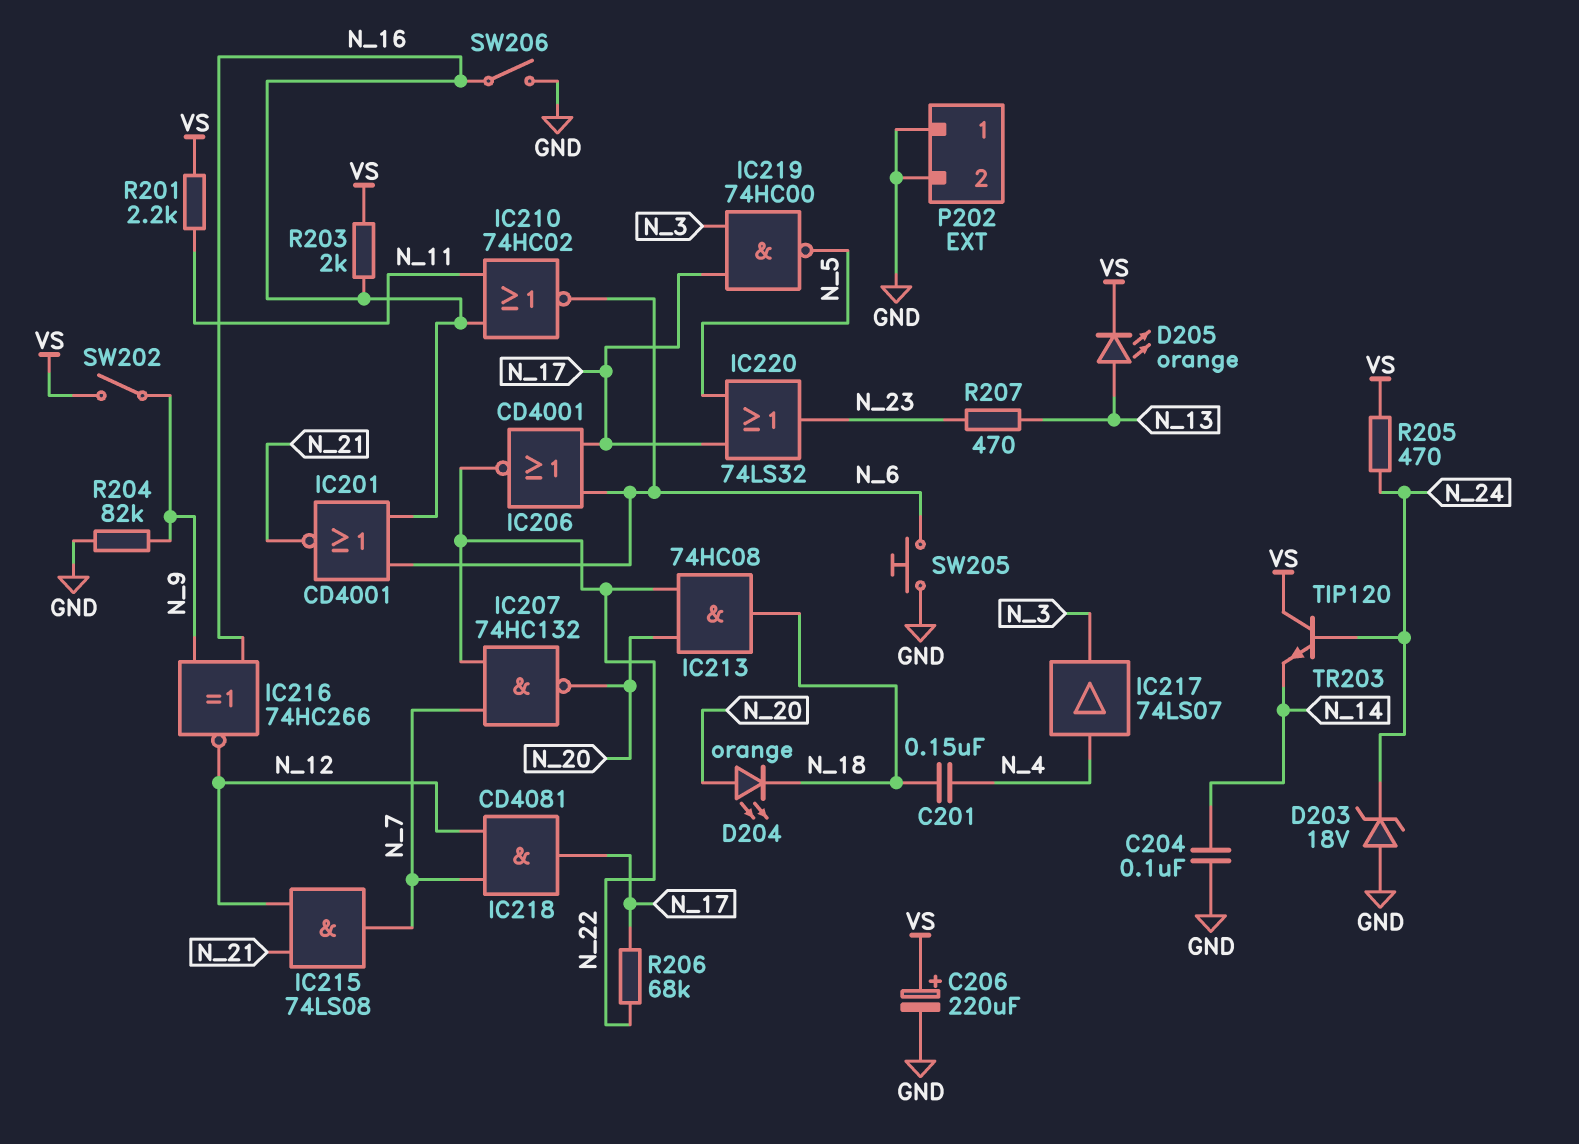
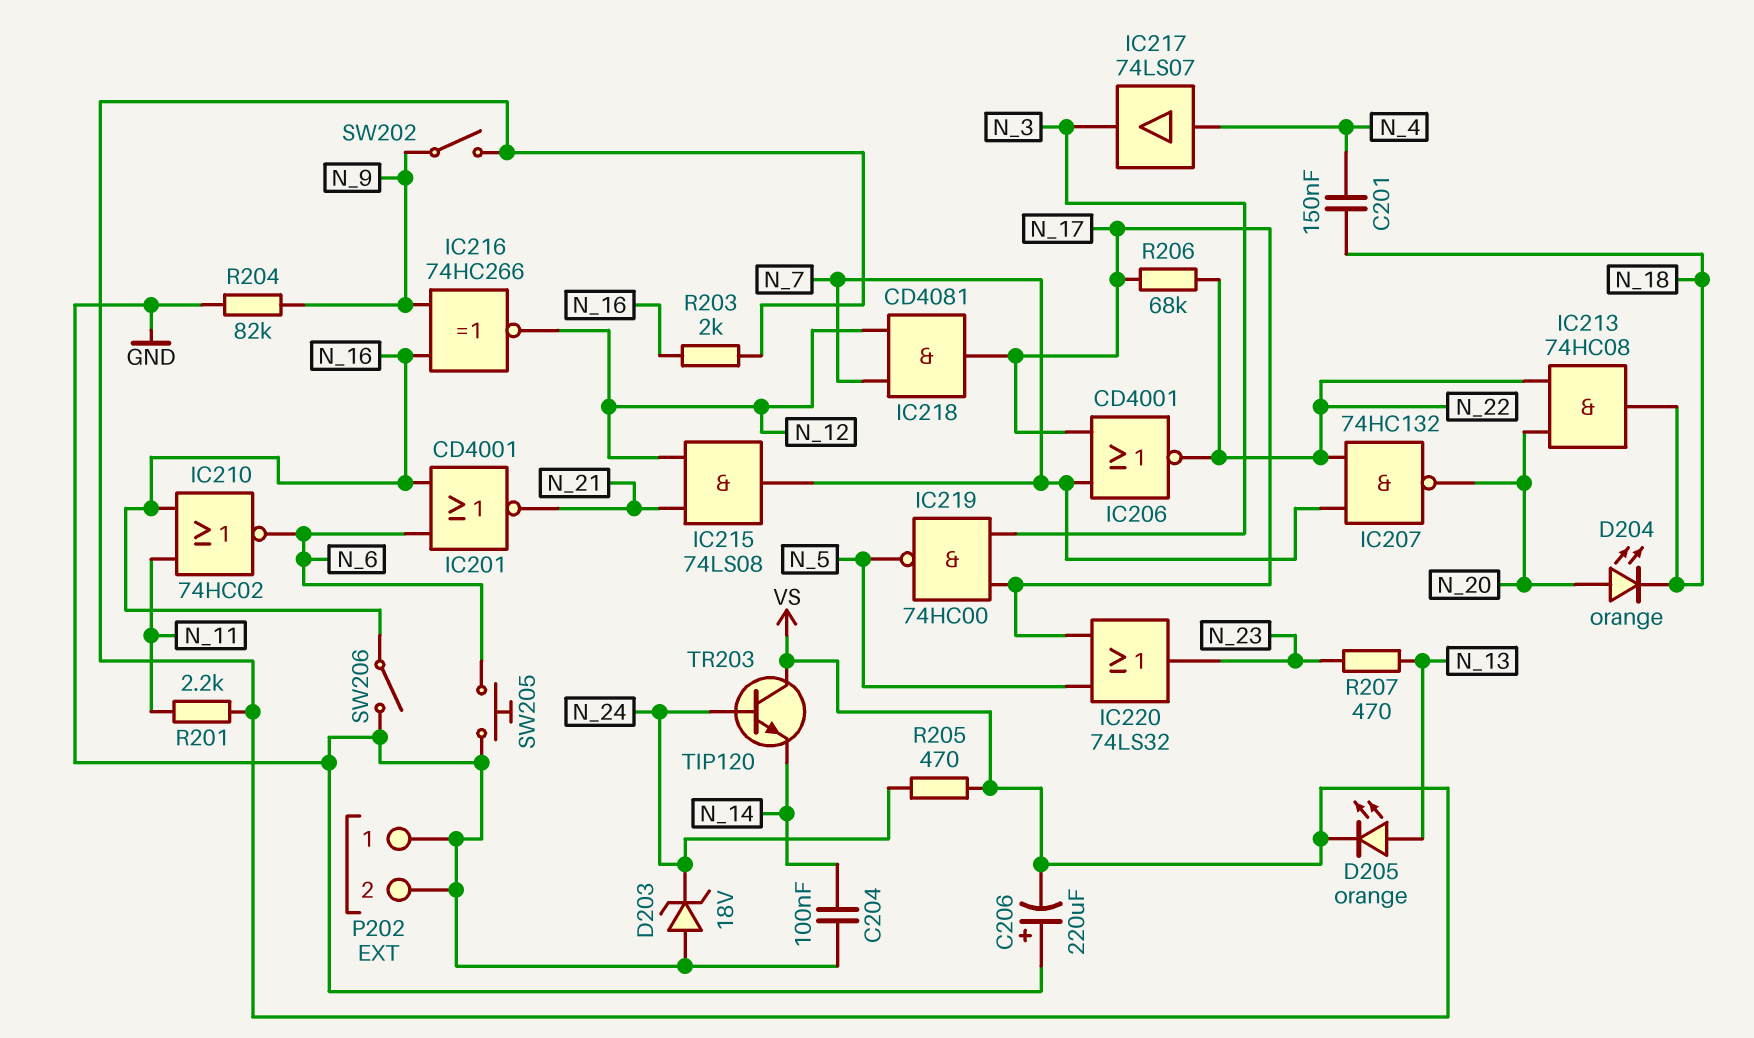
C206: 220uF (plus VS, minus GND) -> 220uF (plus GND, minus VS)
IC206: NOR CD4001 (in N_6, in N_17, out N_22) -> NOR CD4001 (in N_7, in N_17, out N_22)

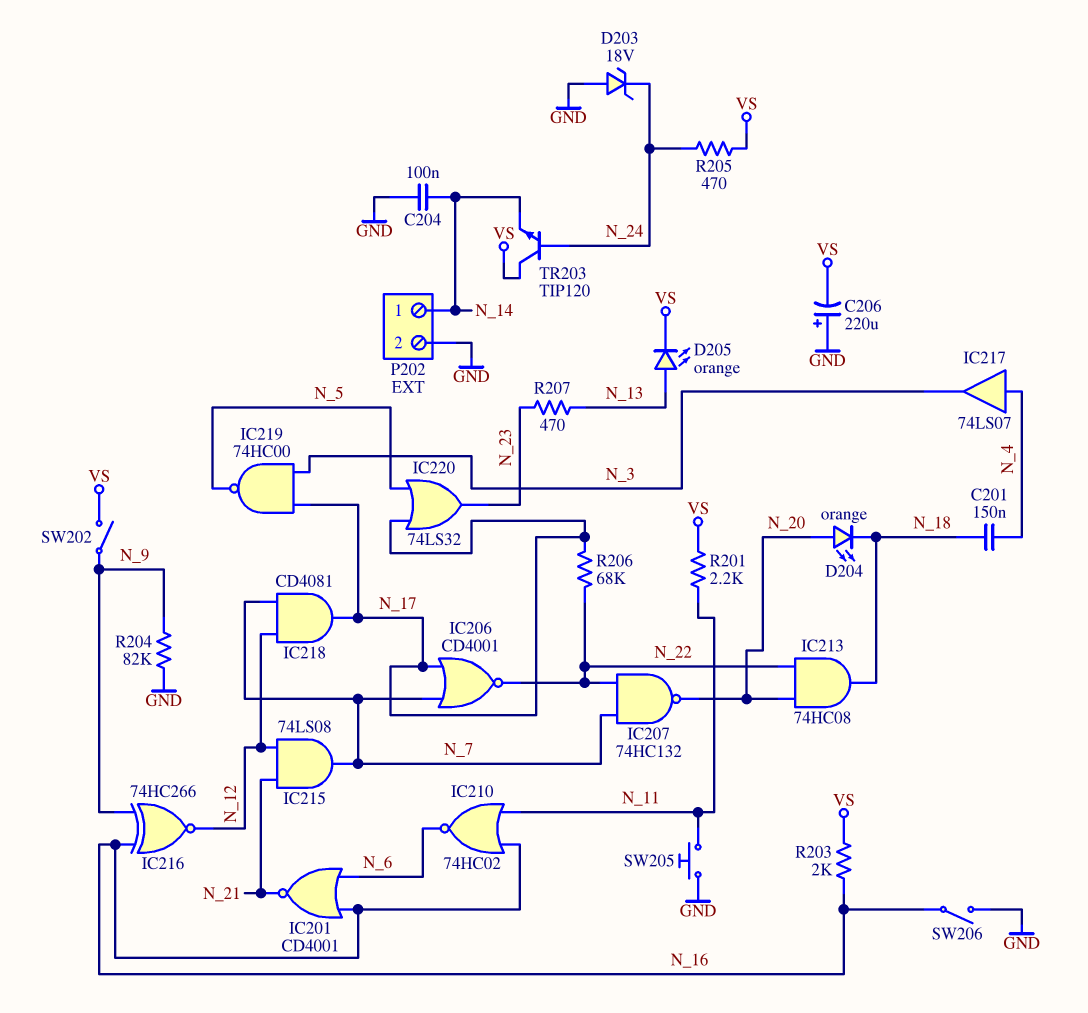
P202 pin 1: GND -> N_14
SW205: button (GND, N_6) -> button (GND, N_11)

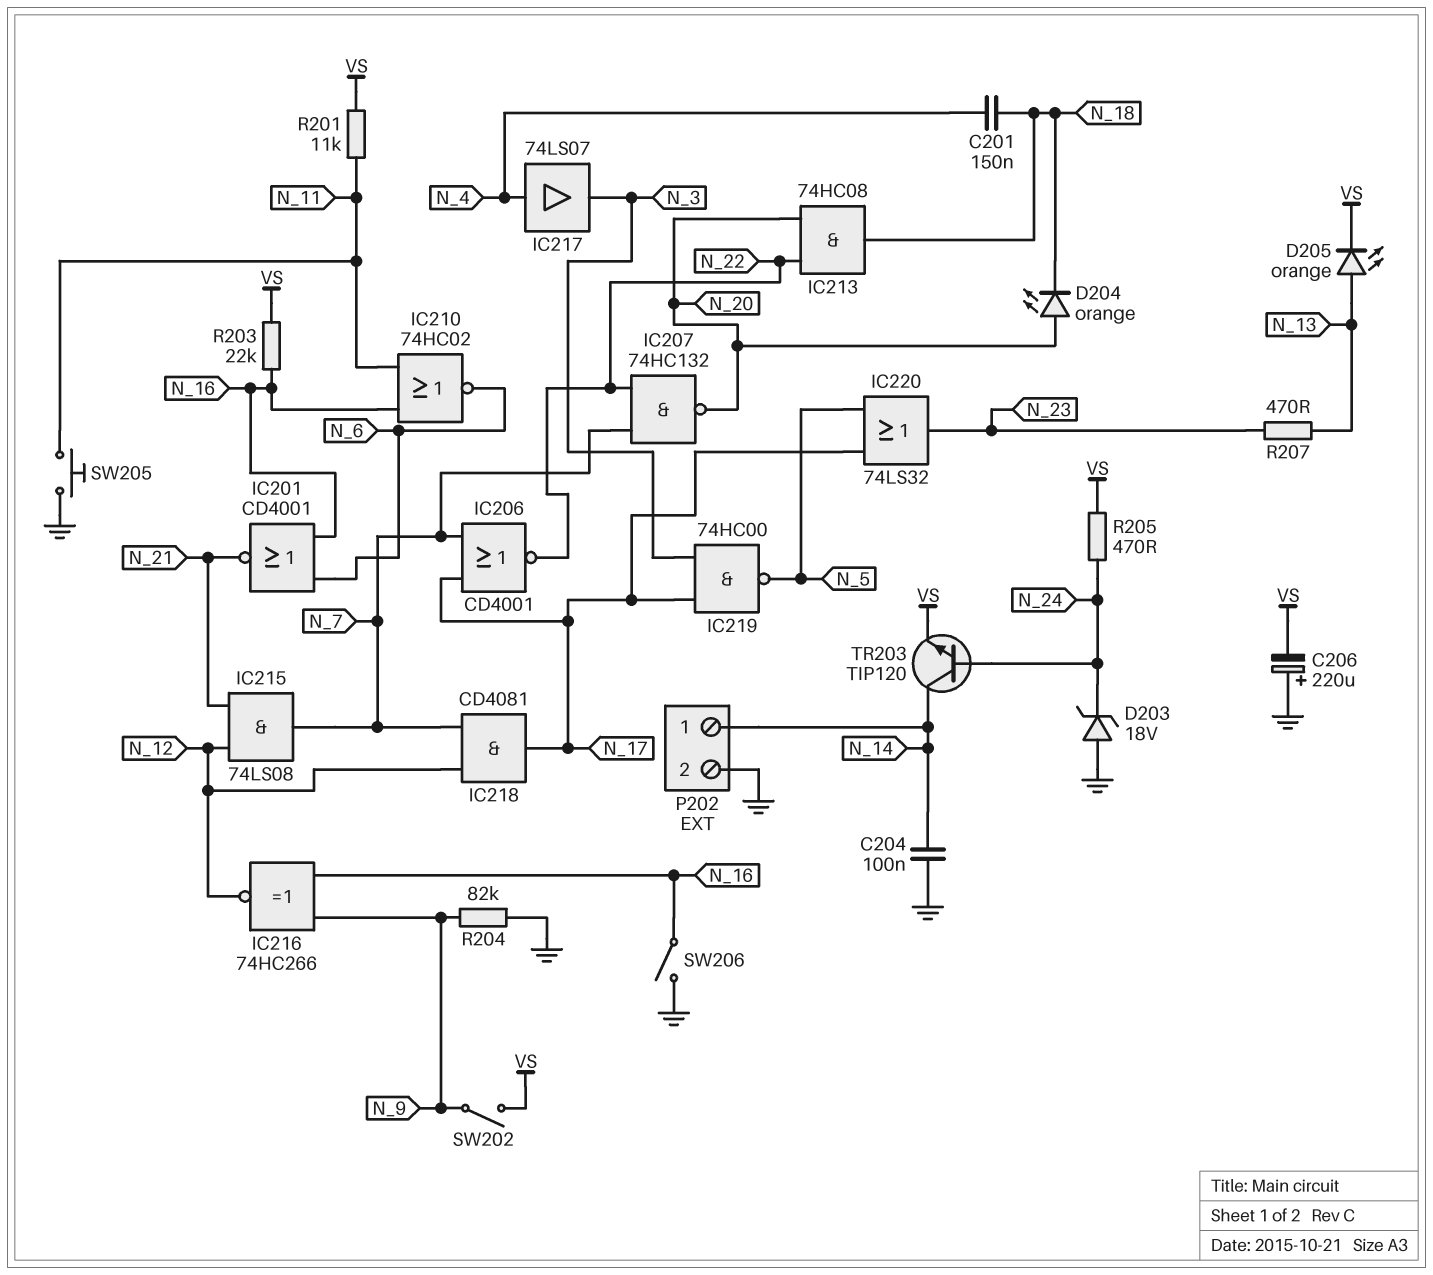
R201: 2.2k (N_11, VS) -> 11k (N_11, VS)
R203: 2k (N_16, VS) -> 22k (N_16, VS)
R206: 68k (N_17, N_22) -> none
TR203: NPN TIP120 (B N_24, C VS, E N_14) -> NPN TIP120 (B N_24, C N_14, E VS)

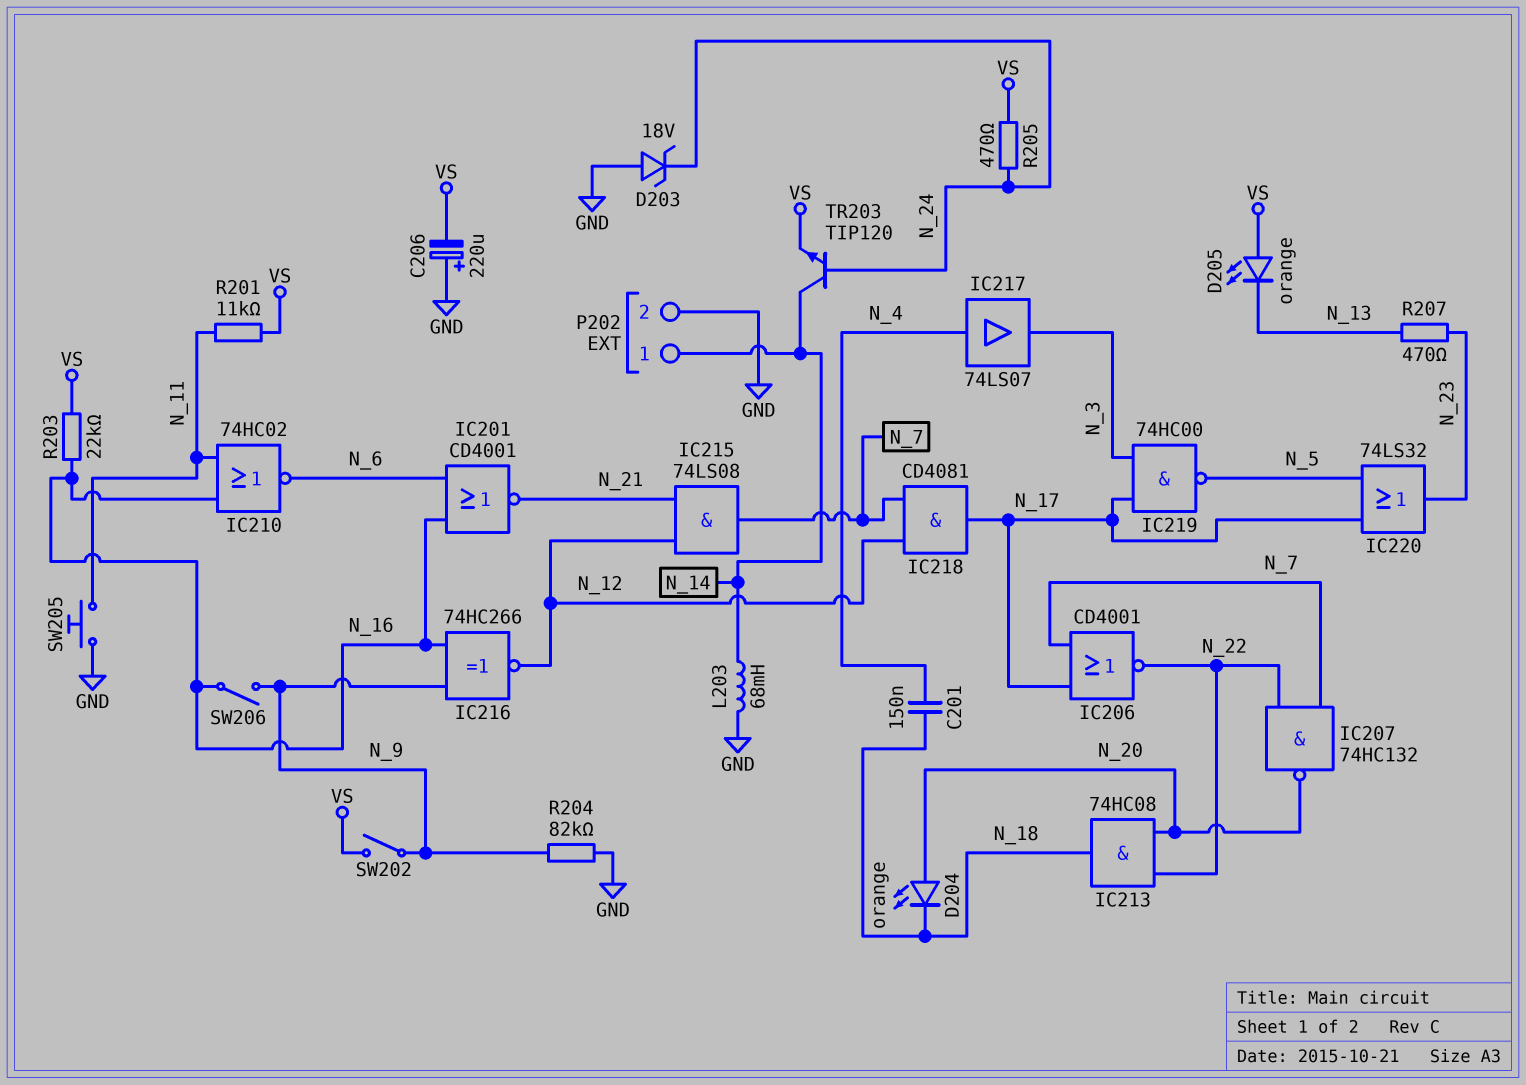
C204: 100nF (GND, N_14) -> none
D205: LED orange (A N_13, K VS) -> LED orange (A VS, K N_13)
L203: none -> 68mH (GND, N_14)
SW206: switch (GND, N_16) -> switch (N_9, N_16)

